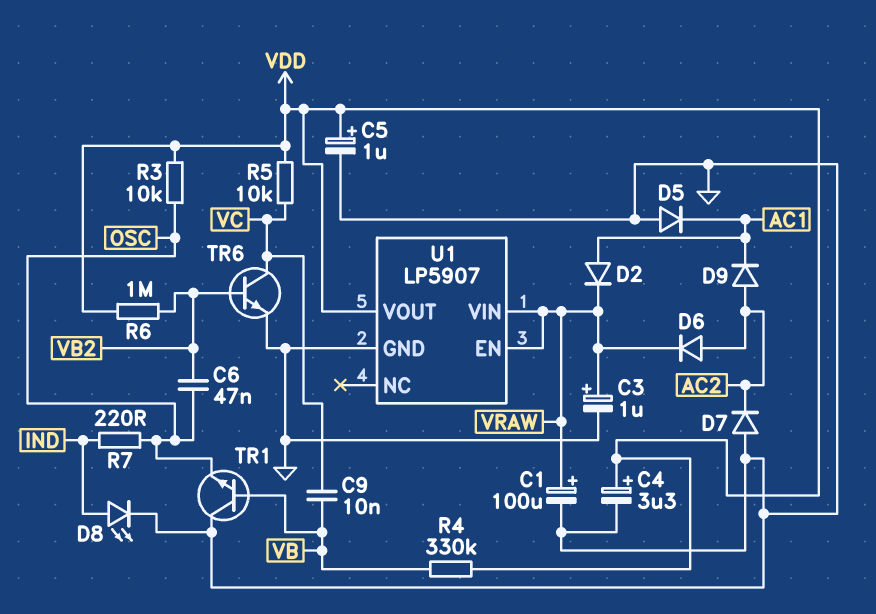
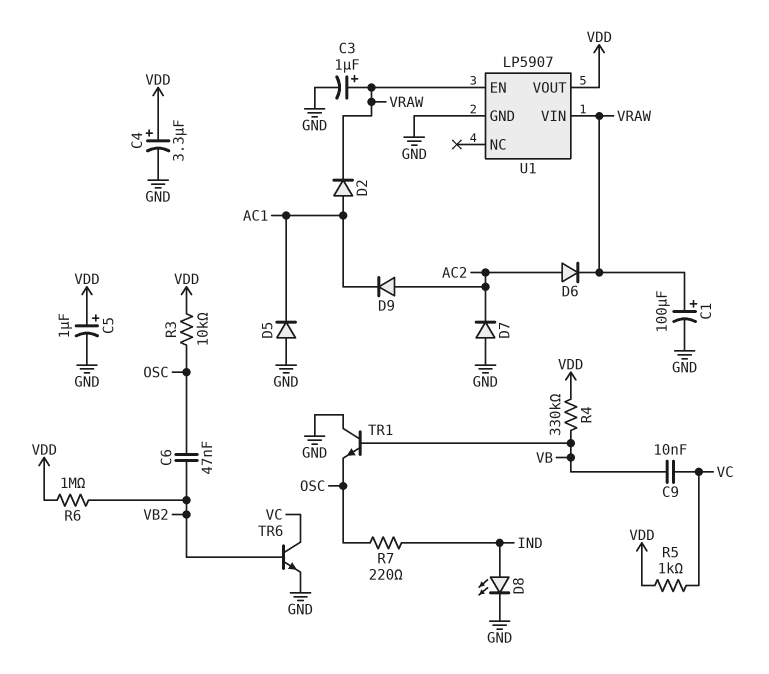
R5: 10k (VC, VDD) -> 1k (VC, VDD)

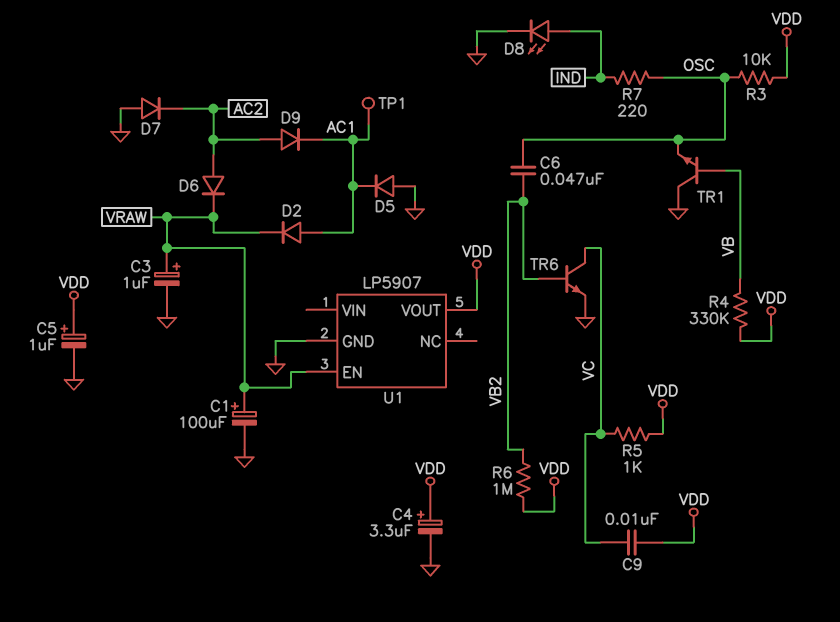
C9: 10nF (VB, VC) -> 10nF (VC, VDD)
TP1: none -> test point (AC1)
U1 pin VIN: VRAW -> none

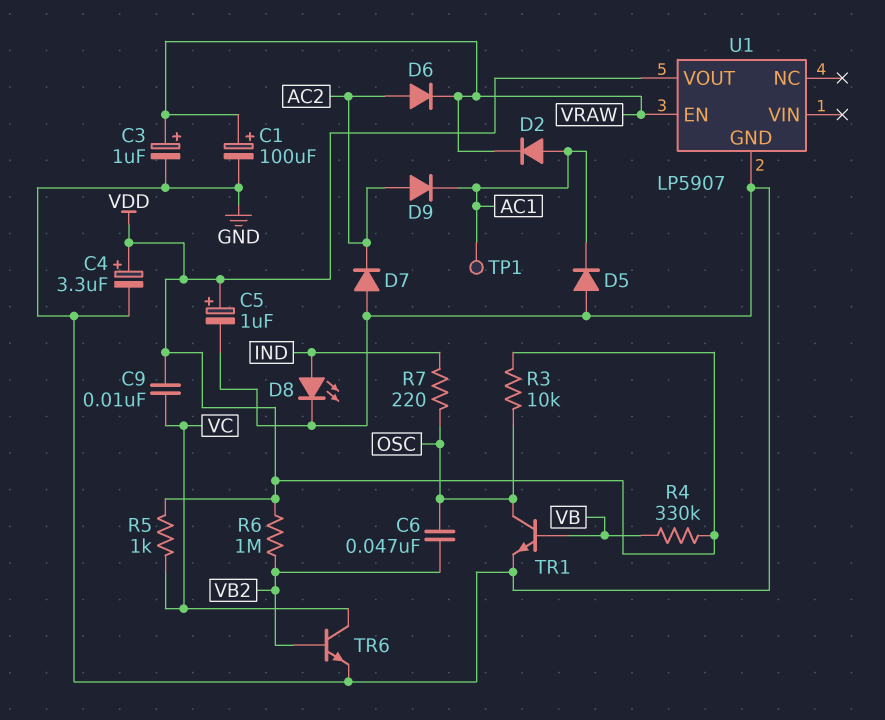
TR1: NPN (B VB, C GND, E OSC) -> NPN (B VB, C OSC, E GND)

